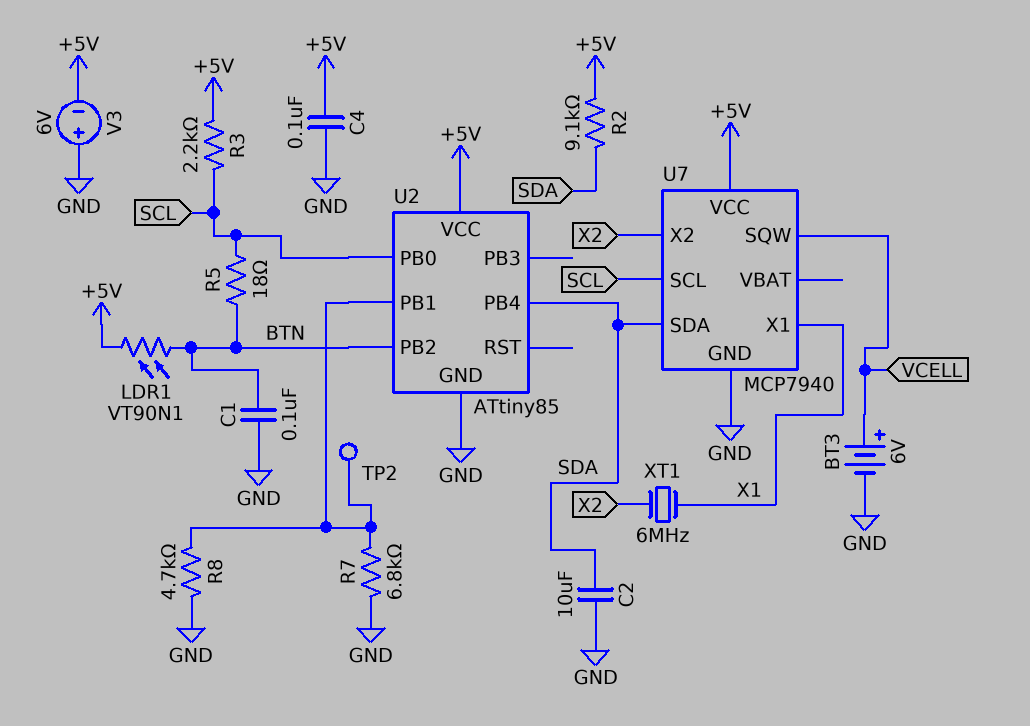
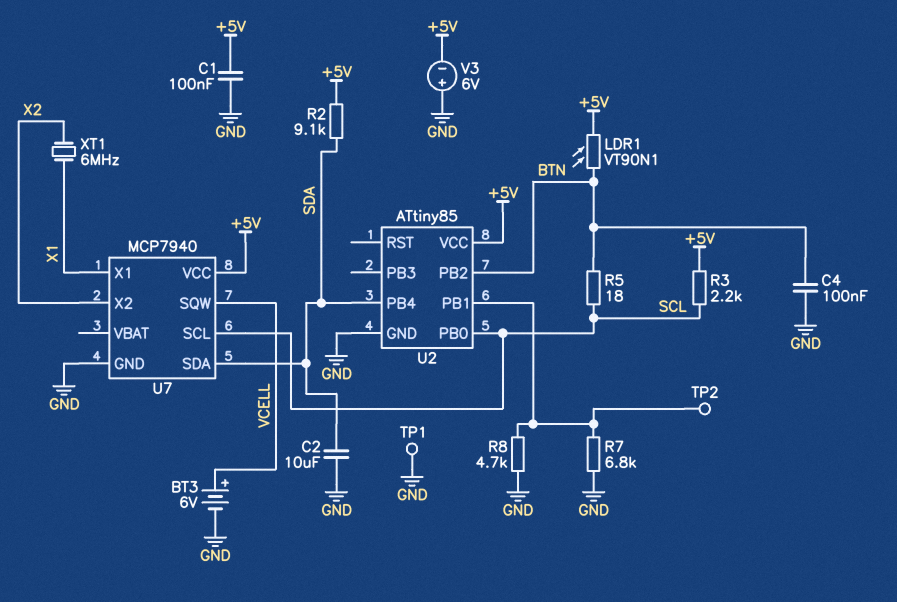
C1: 100nF (BTN, GND) -> 100nF (+5V, GND)
C4: 100nF (+5V, GND) -> 100nF (BTN, GND)
TP1: none -> test point (GND)

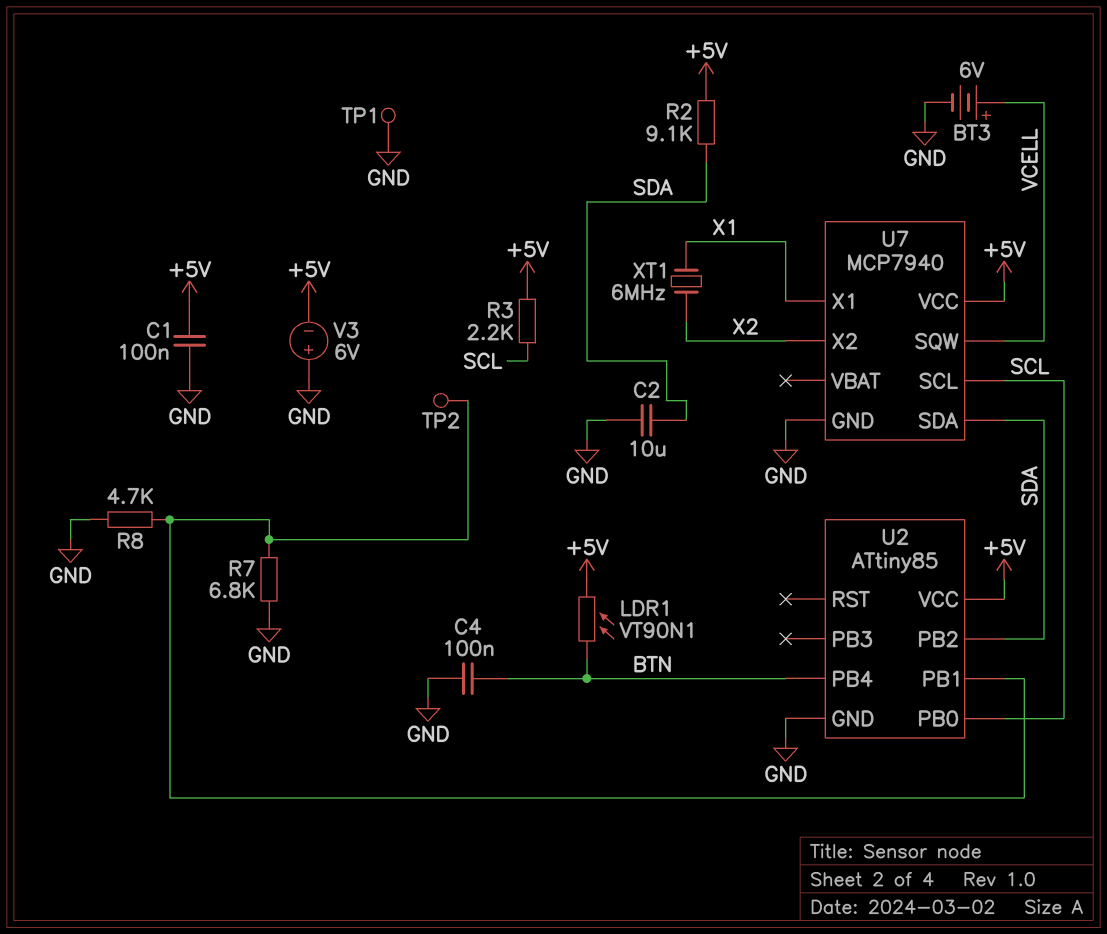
R5: 18 (BTN, SCL) -> none
U2 pin PB2: BTN -> SDA
U2 pin PB4: SDA -> BTN

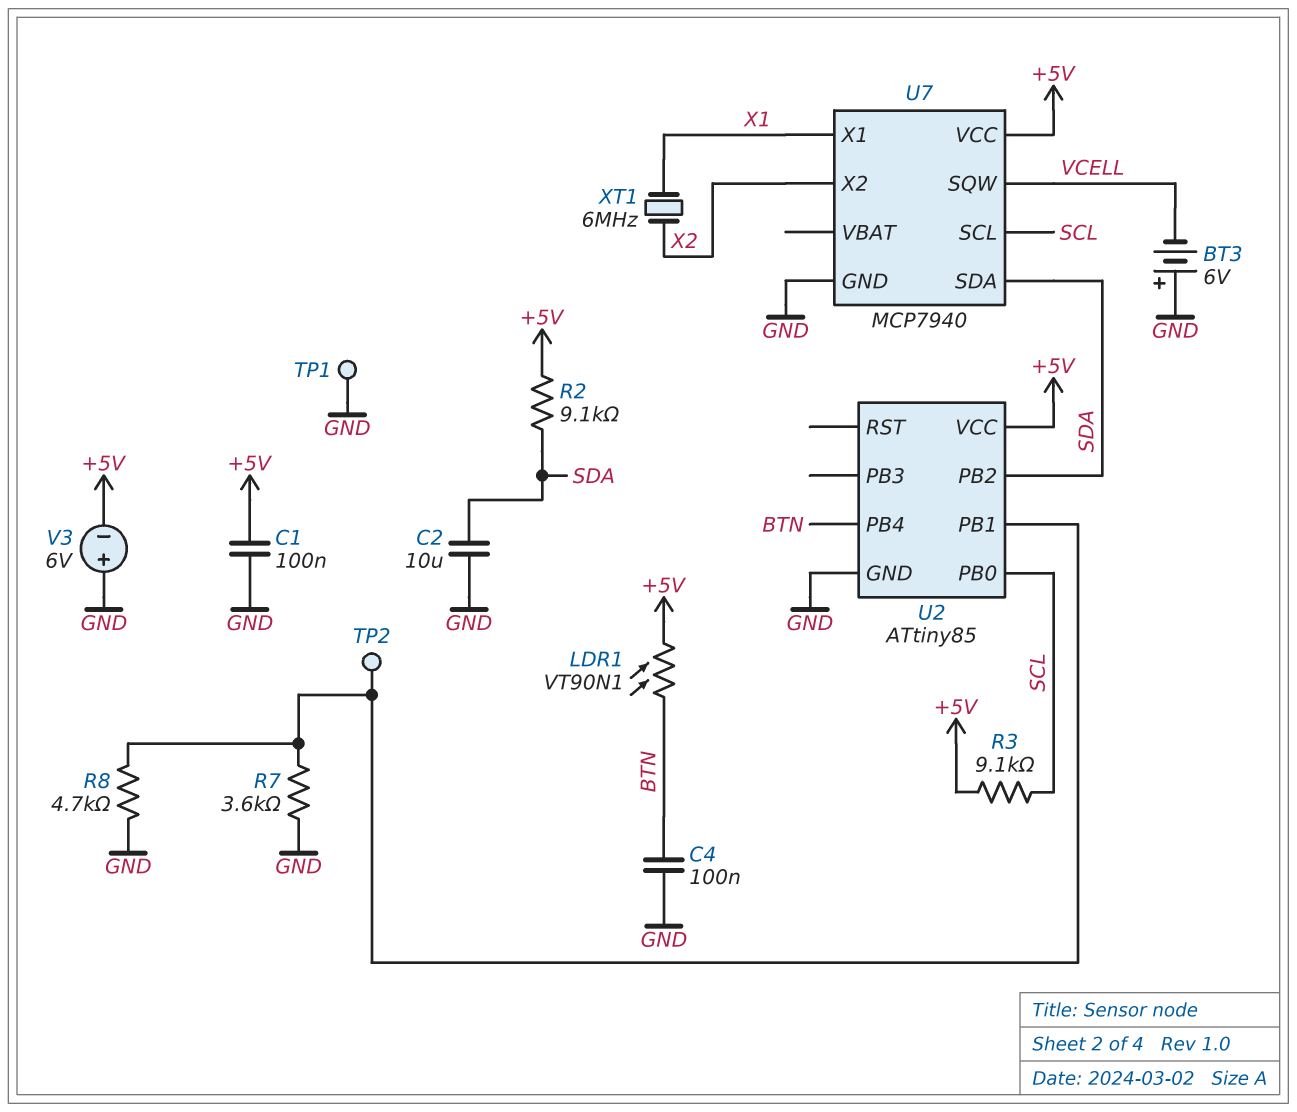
BT3: 6V (plus VCELL, minus GND) -> 6V (plus GND, minus VCELL)
R3: 2.2k (+5V, SCL) -> 9.1k (+5V, SCL)
R7: 6.8k (GND, U2/PB1) -> 3.6k (GND, U2/PB1)

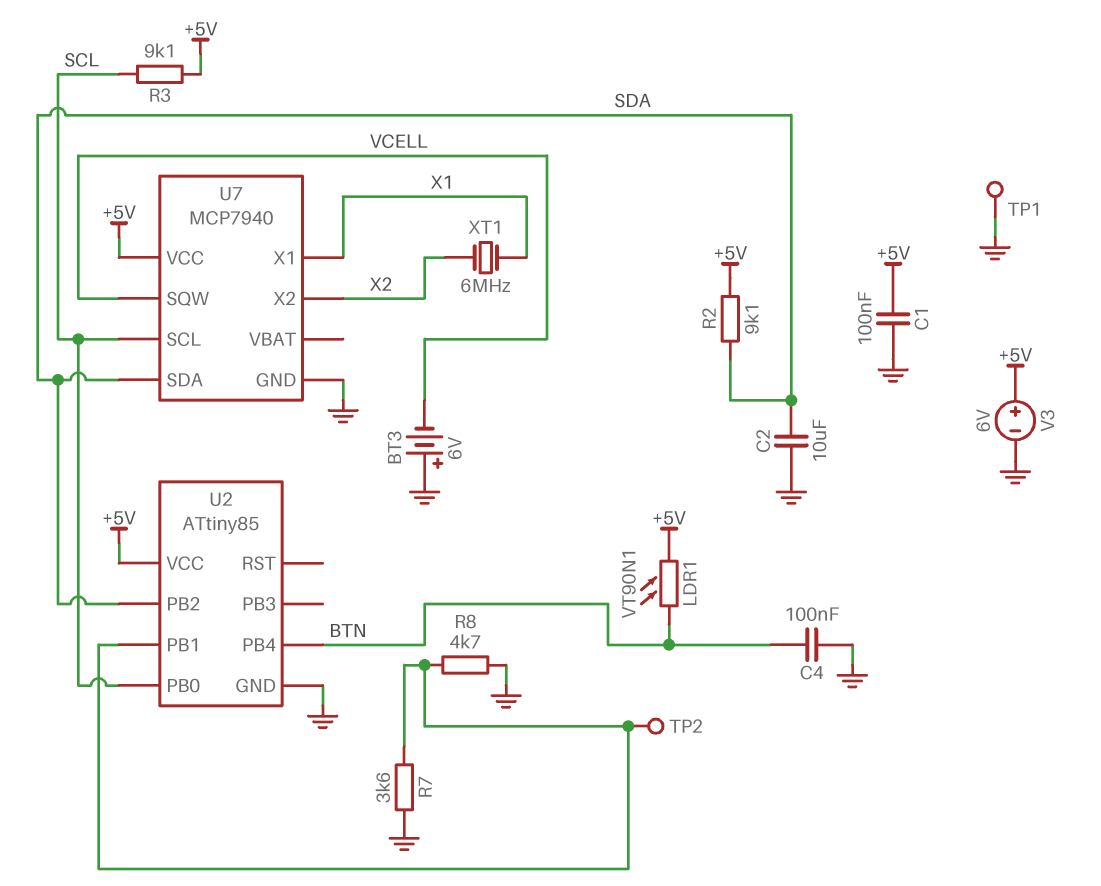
V3: 6V (plus GND, minus +5V) -> 6V (plus +5V, minus GND)

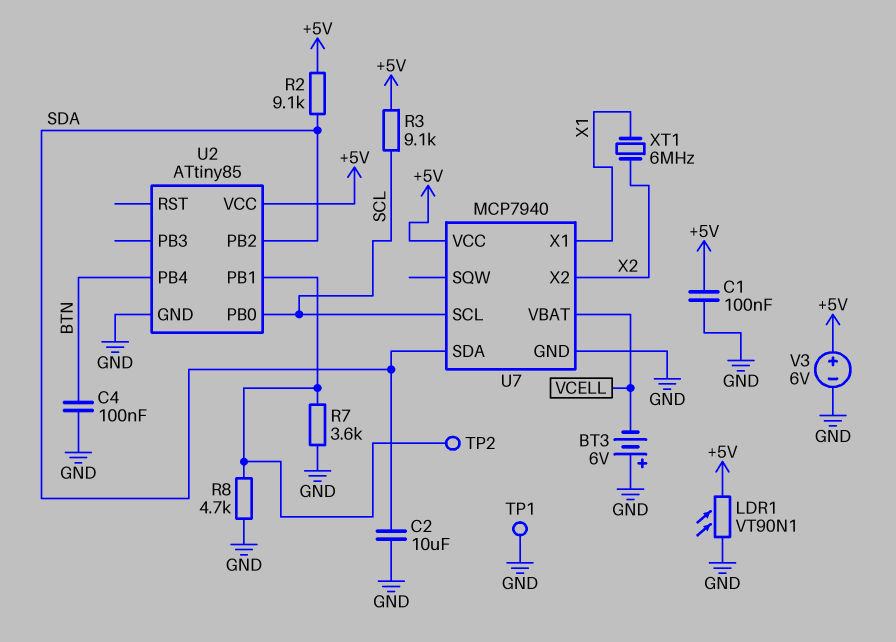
LDR1: VT90N1 (+5V, BTN) -> VT90N1 (+5V, GND)
U7 pin SQW: VCELL -> none
U7 pin VBAT: none -> VCELL

